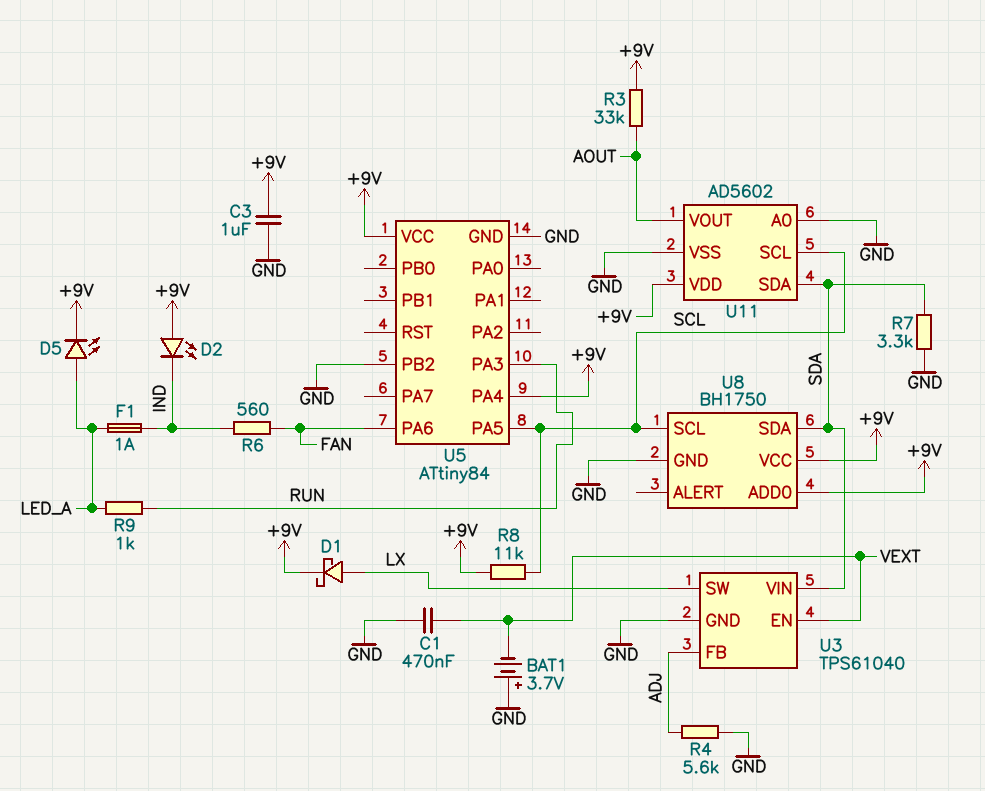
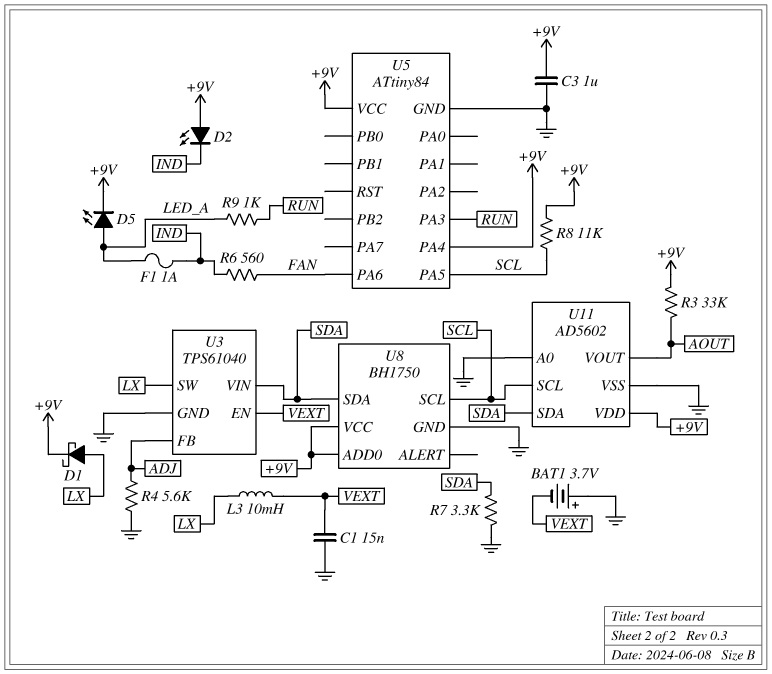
C1: 470nF (GND, VEXT) -> 15nF (GND, VEXT)
L3: none -> 10mH (LX, VEXT)
U5 pin PB2: GND -> none

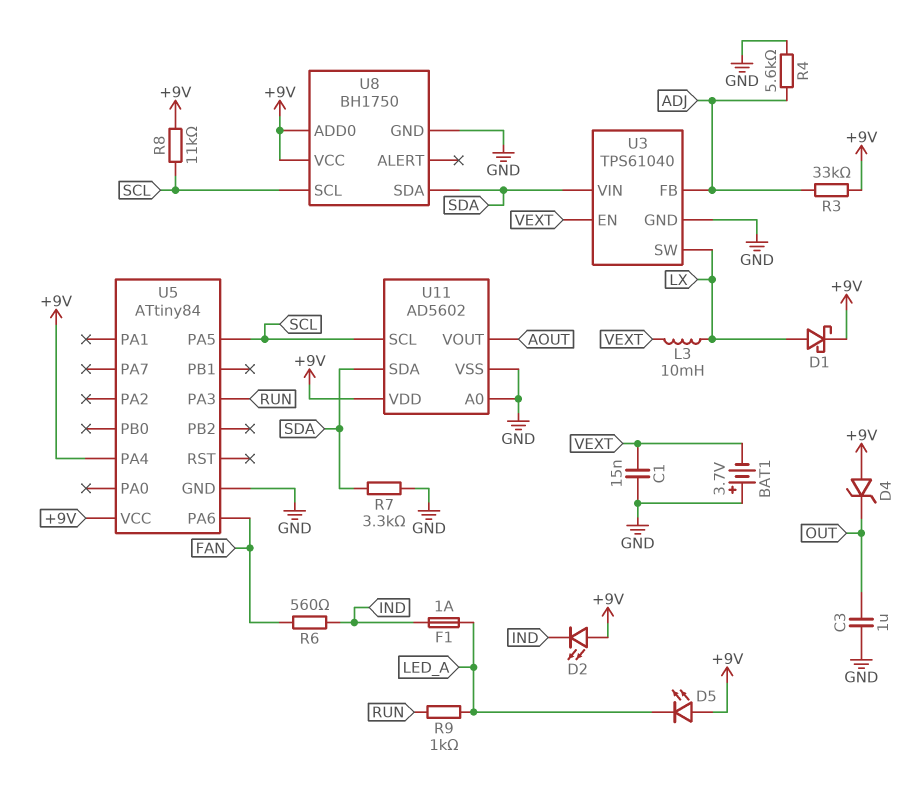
C3: 1uF (+9V, GND) -> 1uF (GND, OUT)
D4: none -> zener (A +9V, K OUT)
D5: LED (A LED_A, K +9V) -> LED (A +9V, K LED_A)
R3: 33k (+9V, AOUT) -> 33k (+9V, ADJ)

